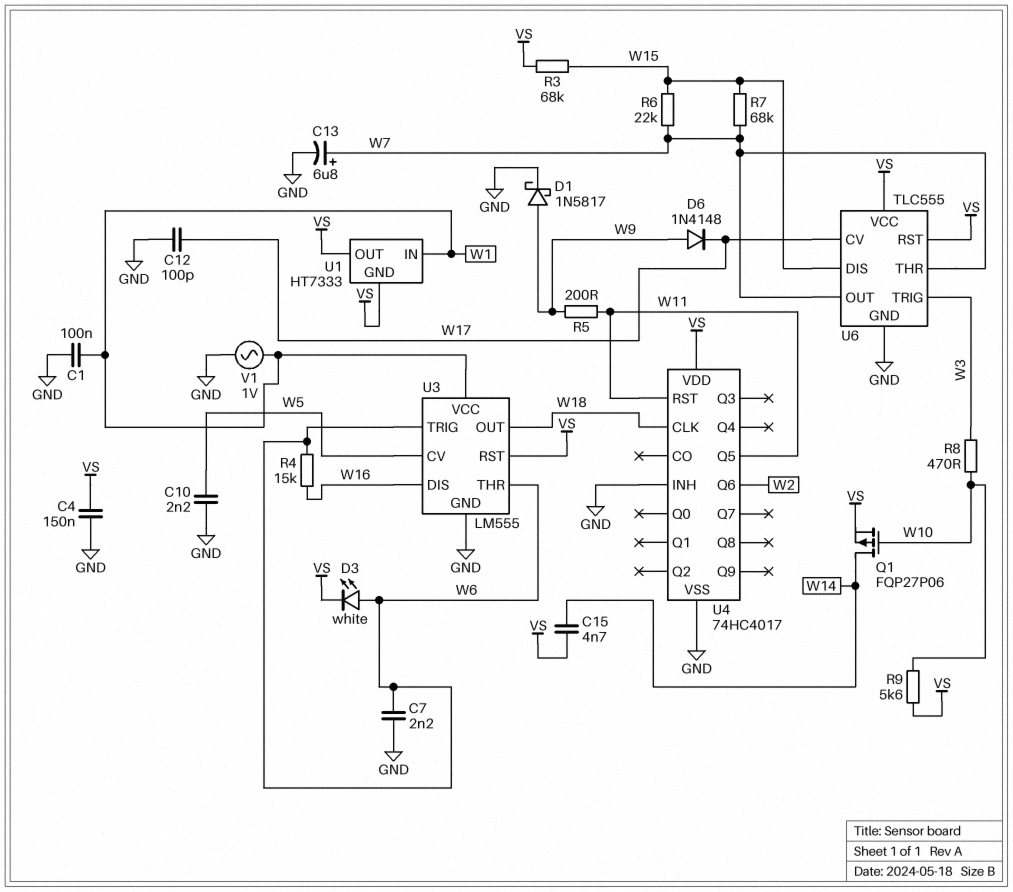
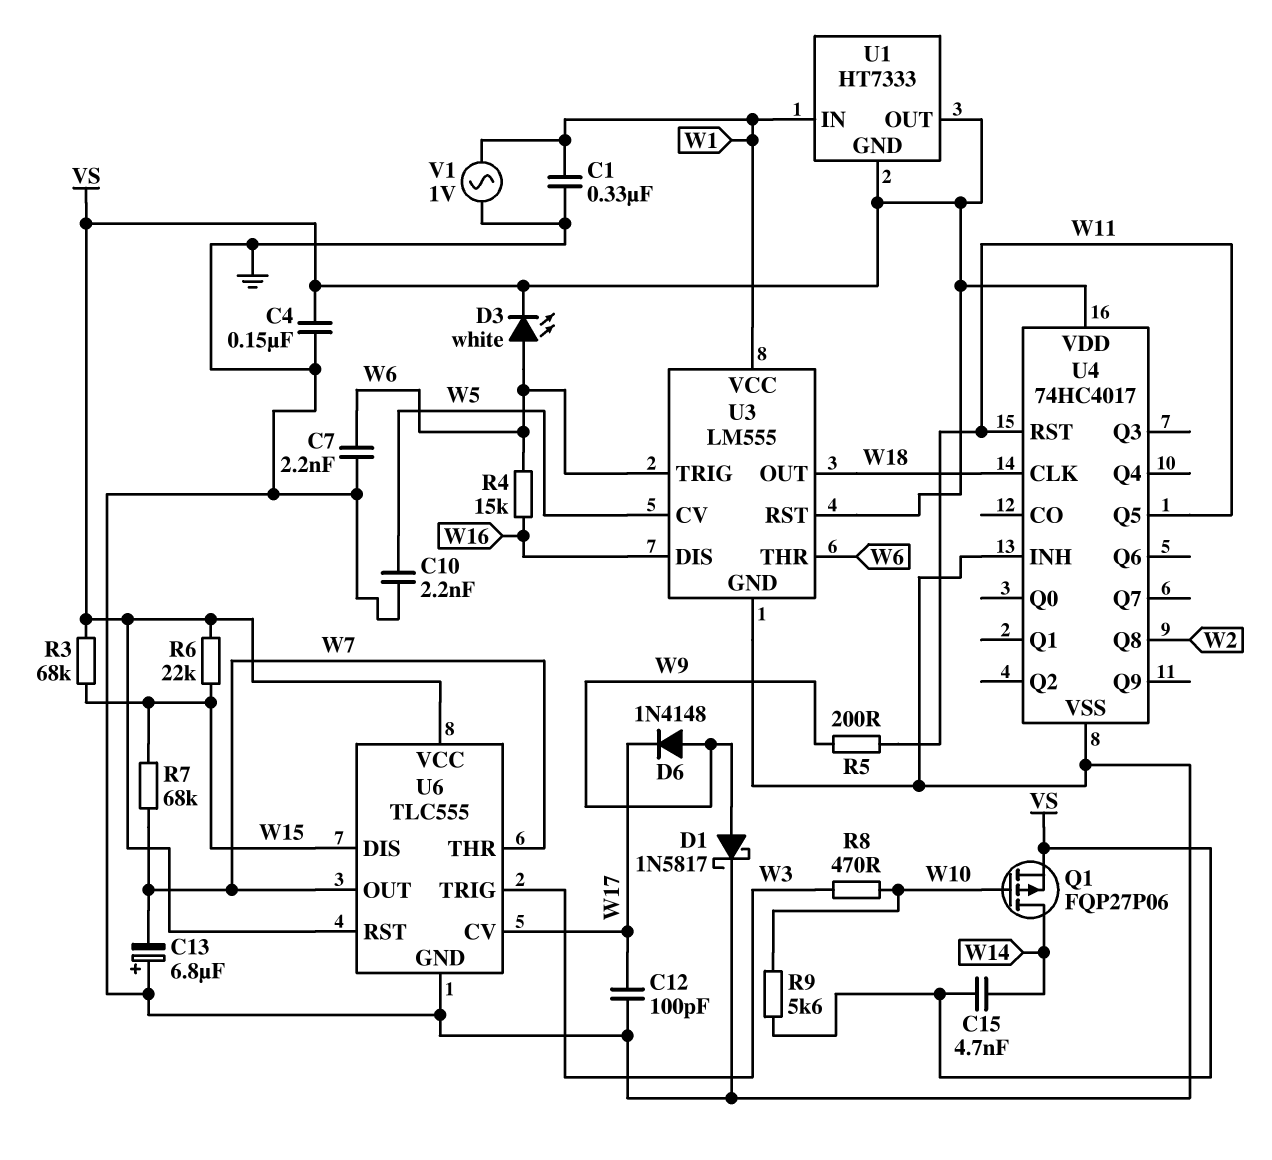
C1: 100nF (GND, W1) -> 330nF (GND, W1)
C13: 6.8uF (plus W7, minus GND) -> 6.8uF (plus GND, minus W7)
R6: 22k (W7, W15) -> 22k (VS, W15)
U4 pin Q6: W2 -> none
U4 pin Q8: none -> W2

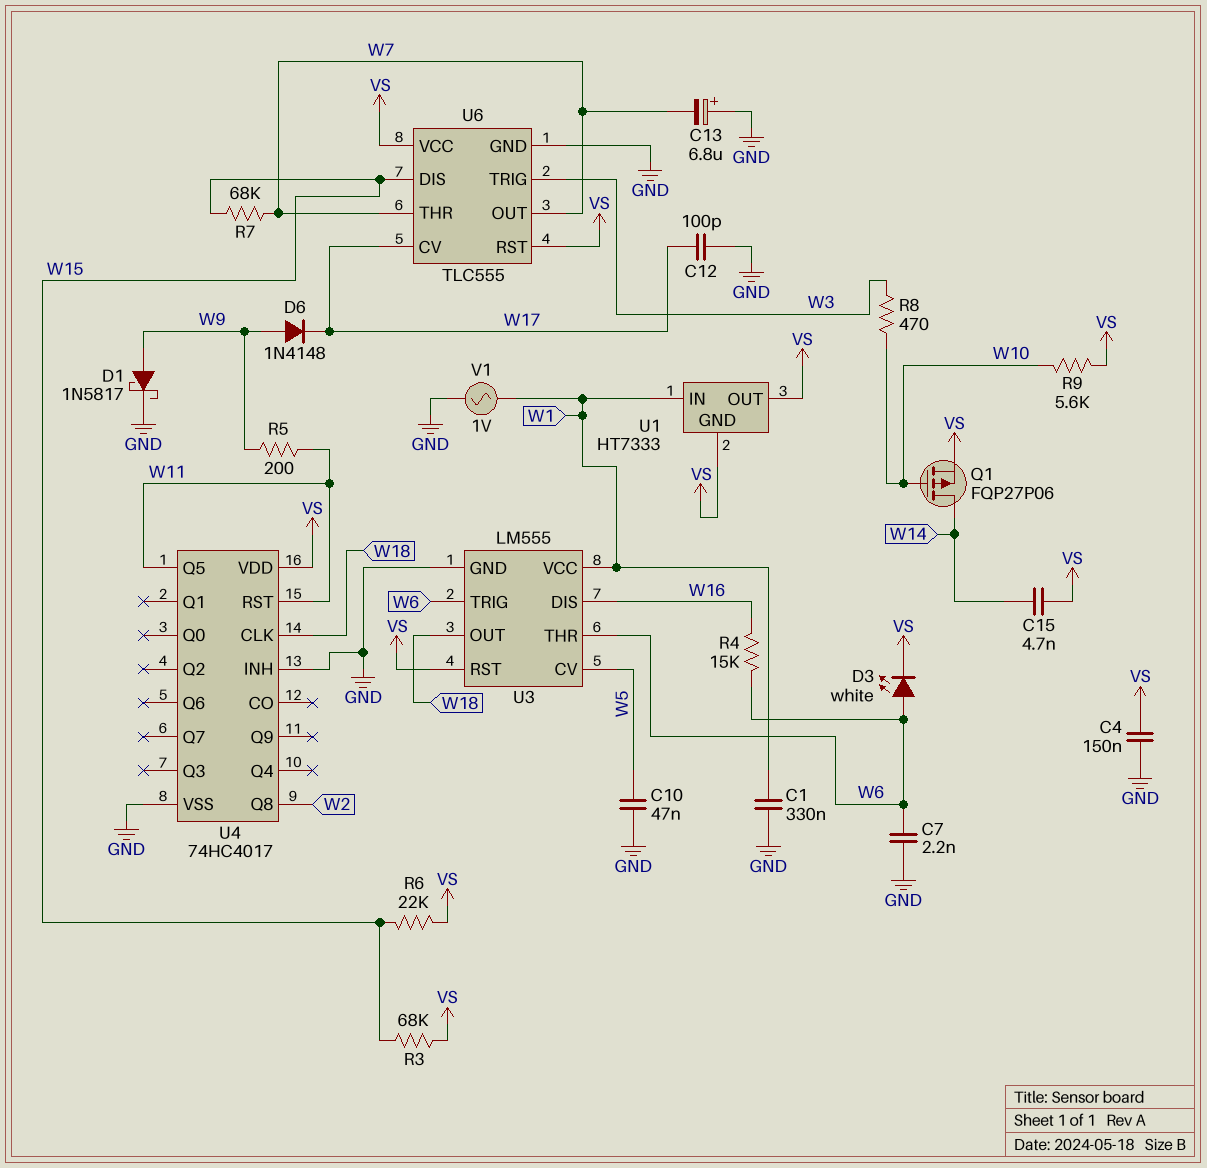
C10: 2.2nF (GND, W5) -> 47nF (GND, W5)

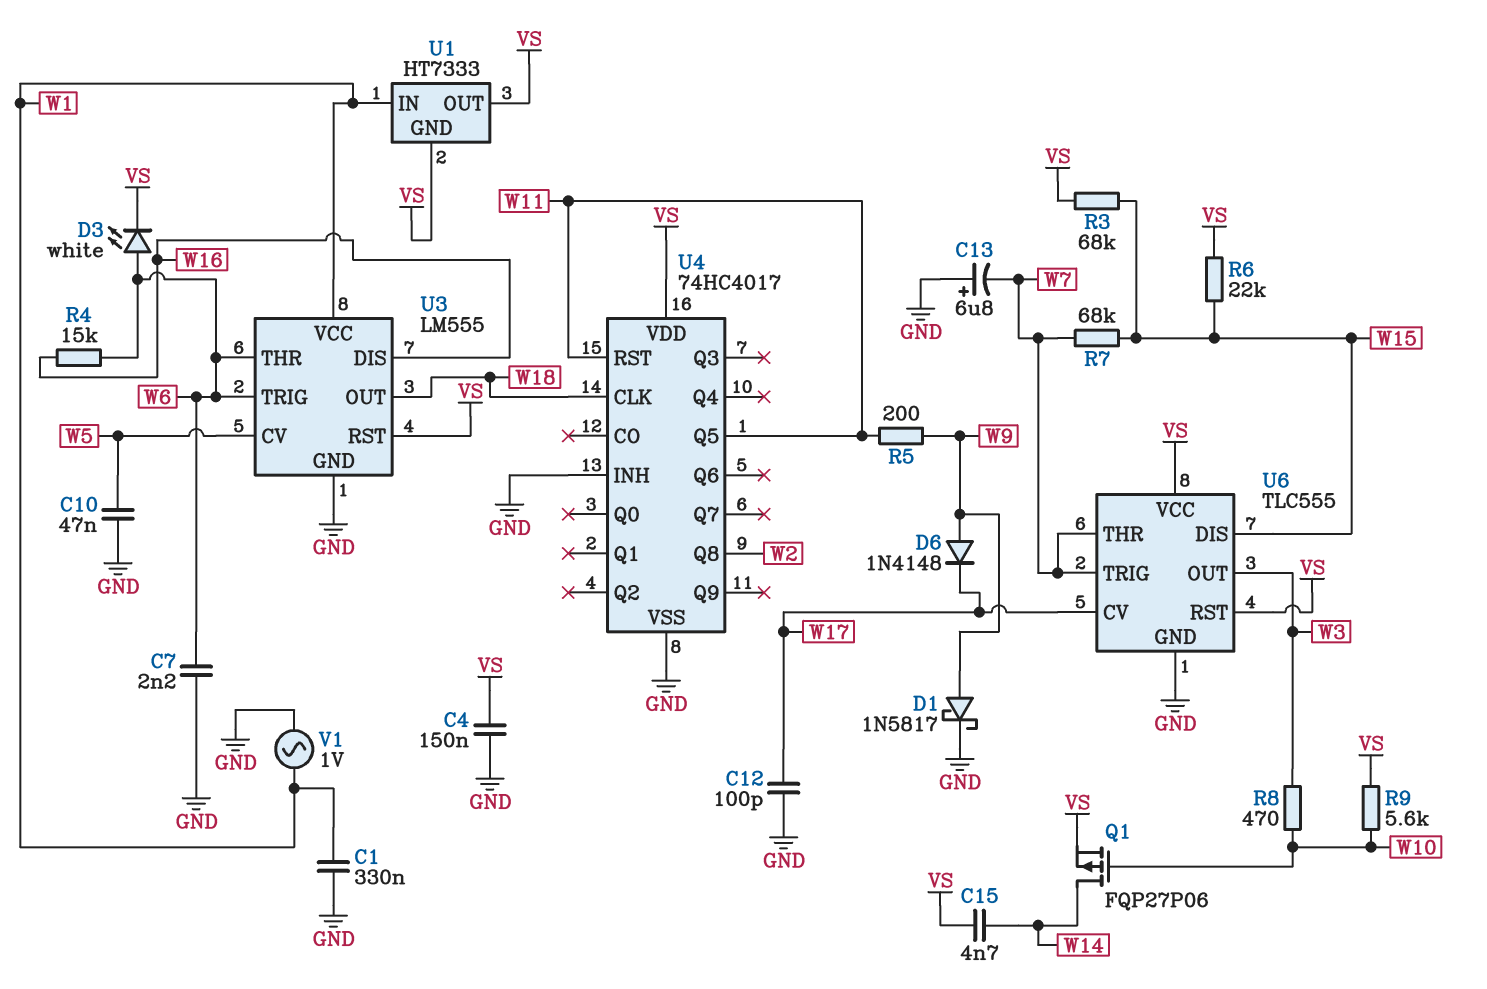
U6 pin OUT: W7 -> W3
U6 pin TRIG: W3 -> W7

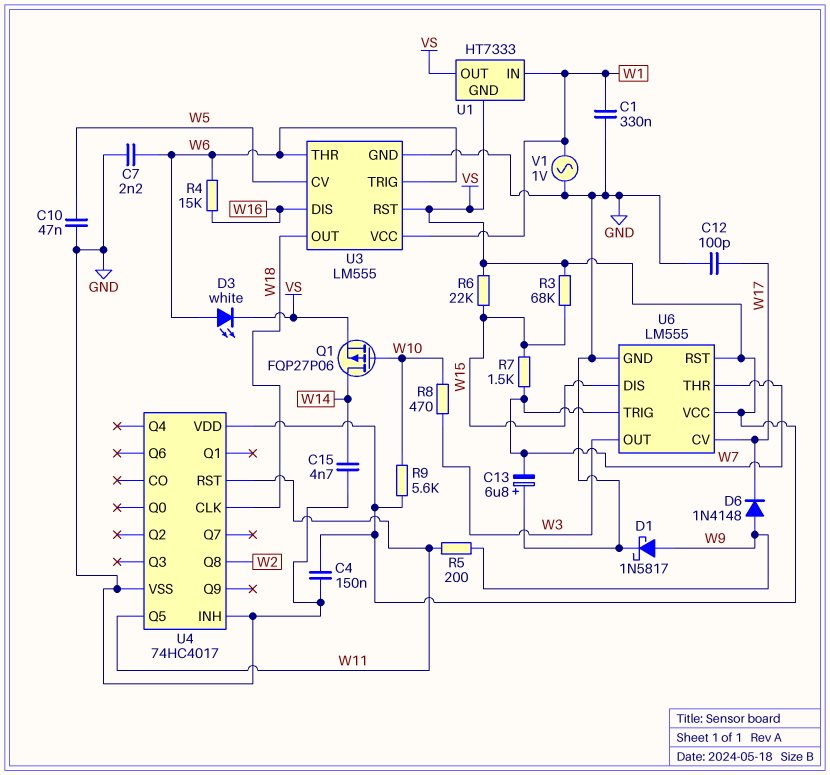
C15: 4.7nF (VS, W14) -> 4.7nF (GND, W14)
R7: 68k (W7, W15) -> 1.5k (W7, W15)
U6: TLC555 -> LM555

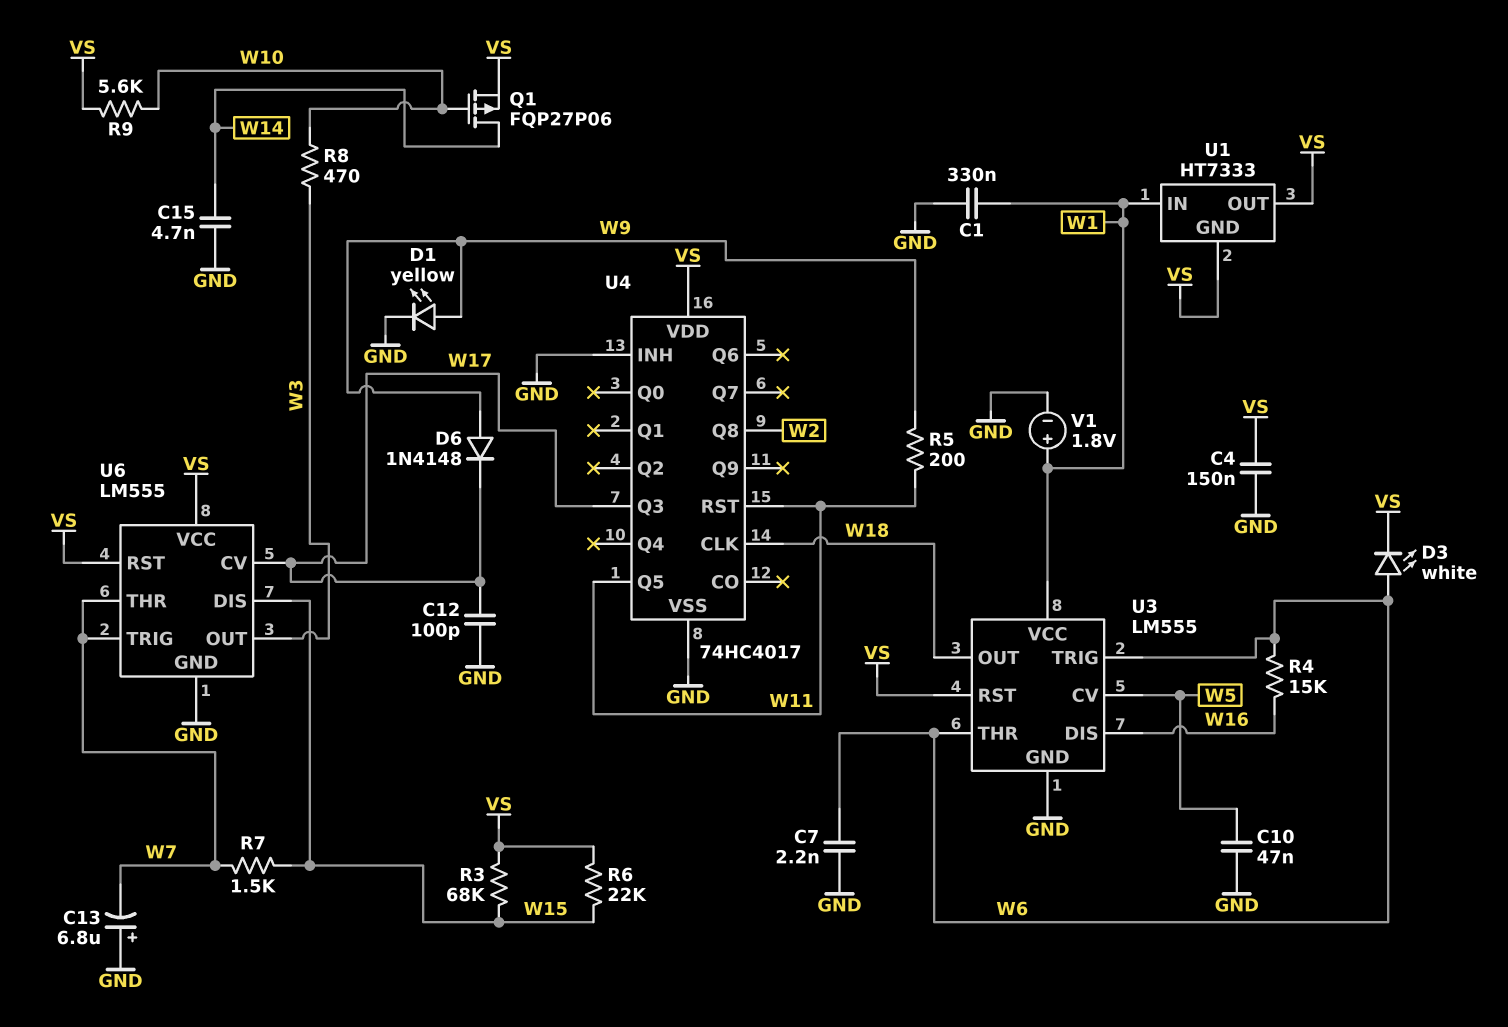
D1: schottky 1N5817 (A W9, K GND) -> LED yellow (A W9, K GND)
U4 pin Q3: none -> W17
V1: AC 1V (GND, W1) -> 1.8V (plus W1, minus GND)

